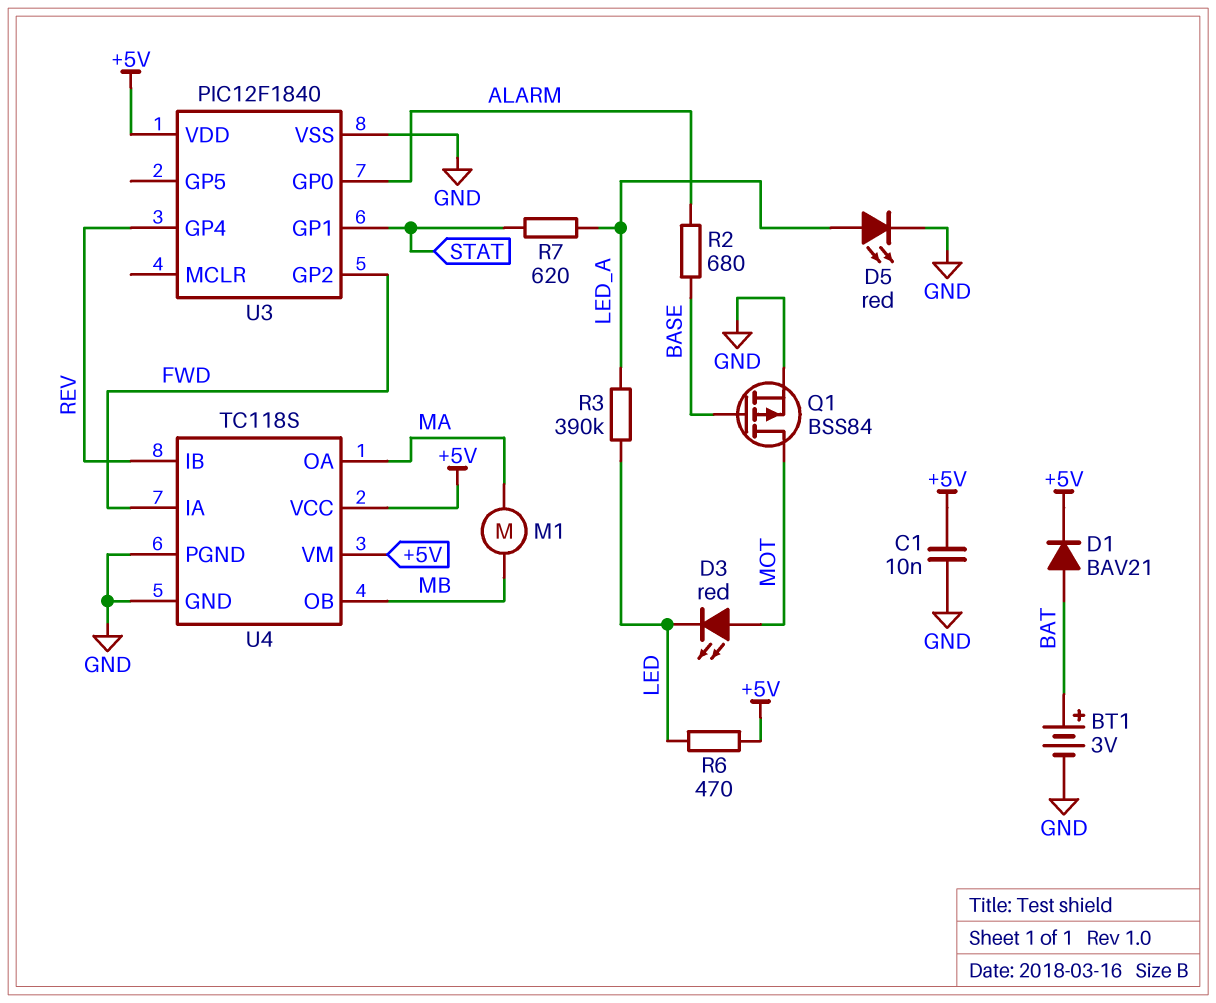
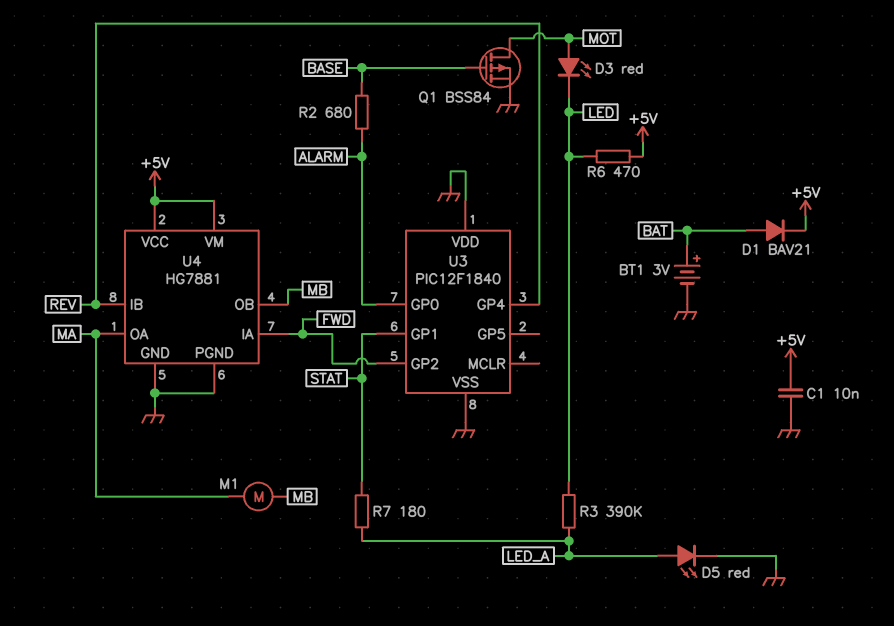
R7: 620 (LED_A, STAT) -> 180 (LED_A, STAT)
U3 pin VDD: +5V -> GND
U4: TC118S -> HG7881

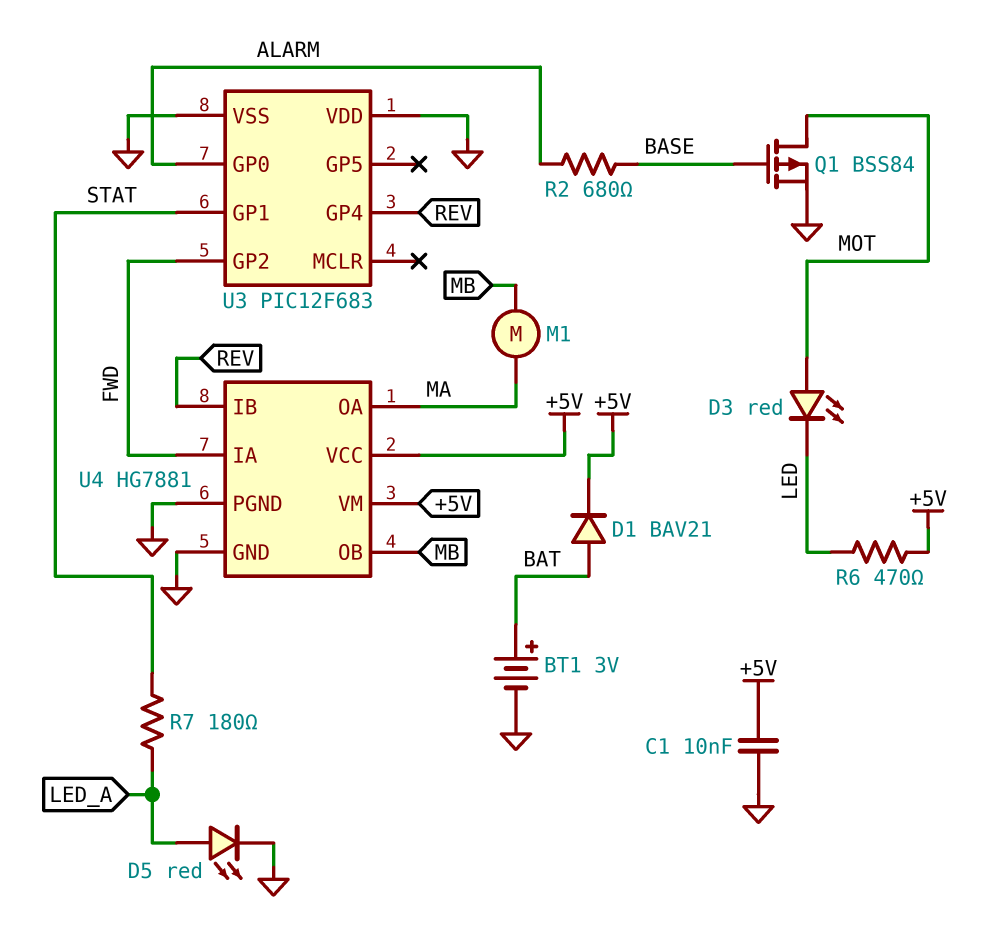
R3: 390k (LED, LED_A) -> none
U3: PIC12F1840 -> PIC12F683

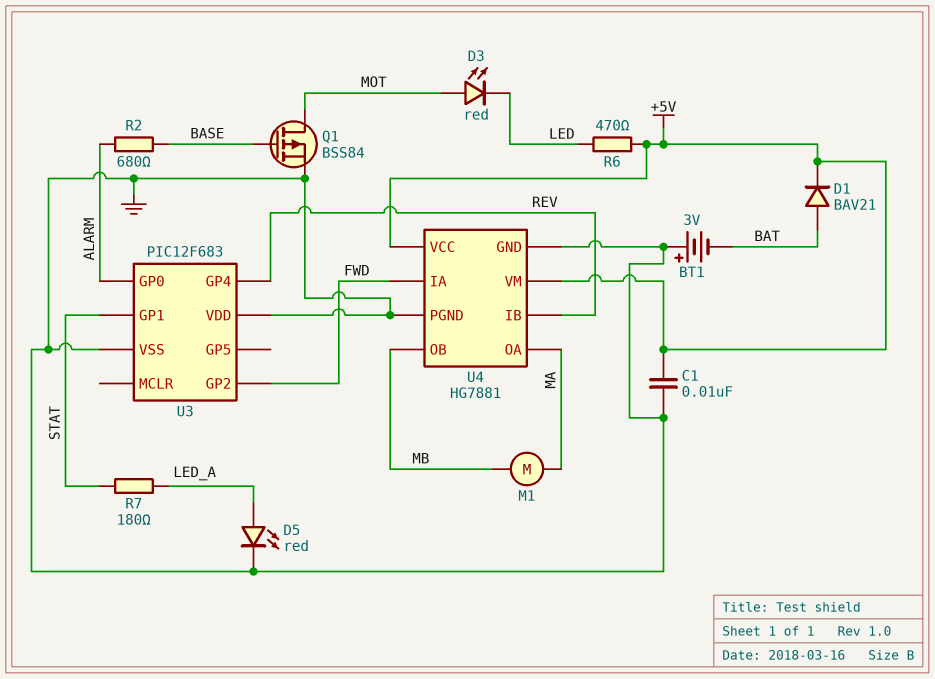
BT1: 3V (plus BAT, minus GND) -> 3V (plus GND, minus BAT)

